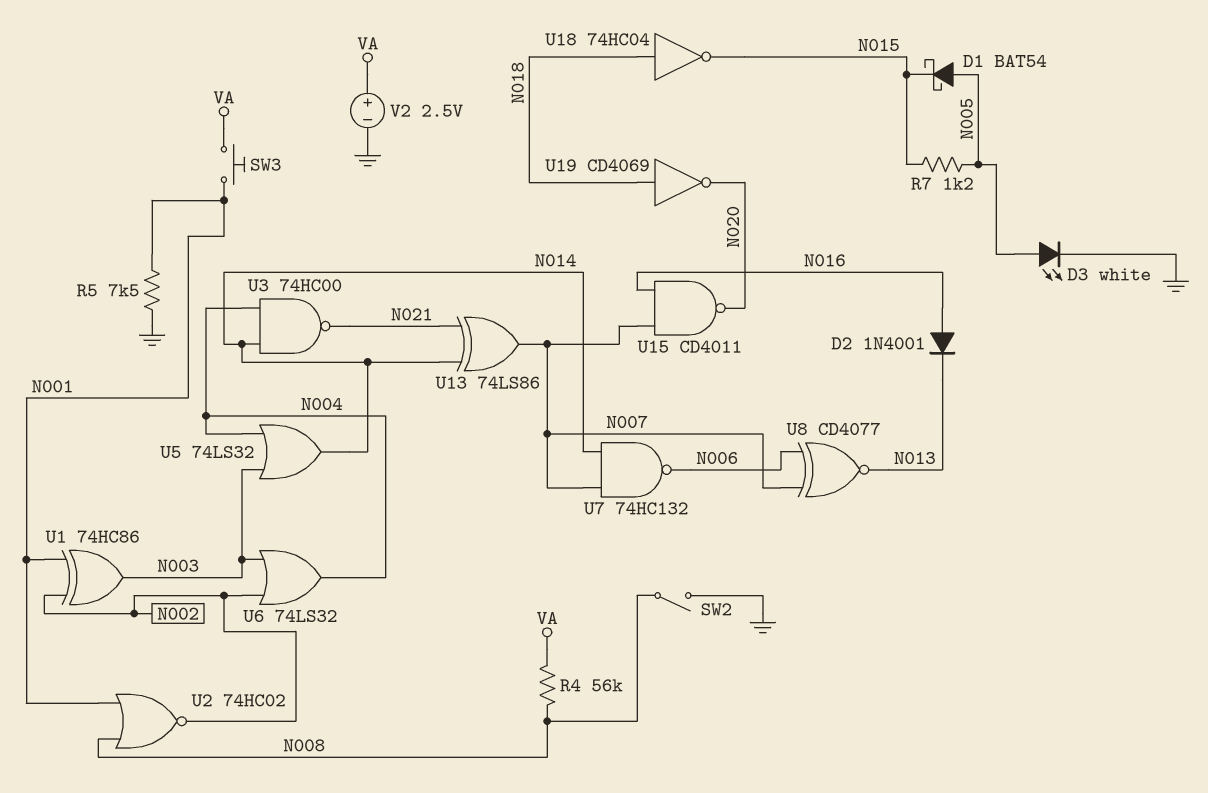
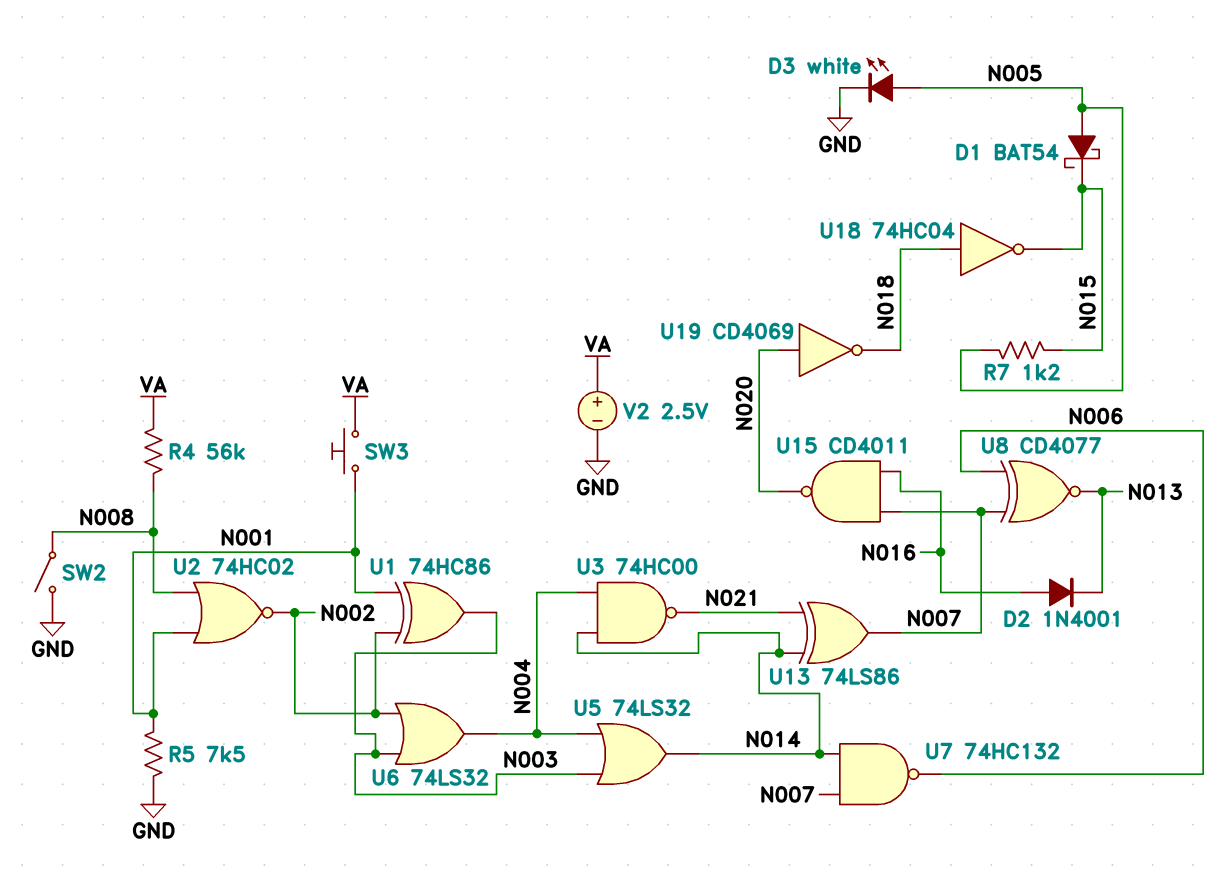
U19: NOT CD4069 (in N018, out N020) -> NOT CD4069 (in N020, out N018)

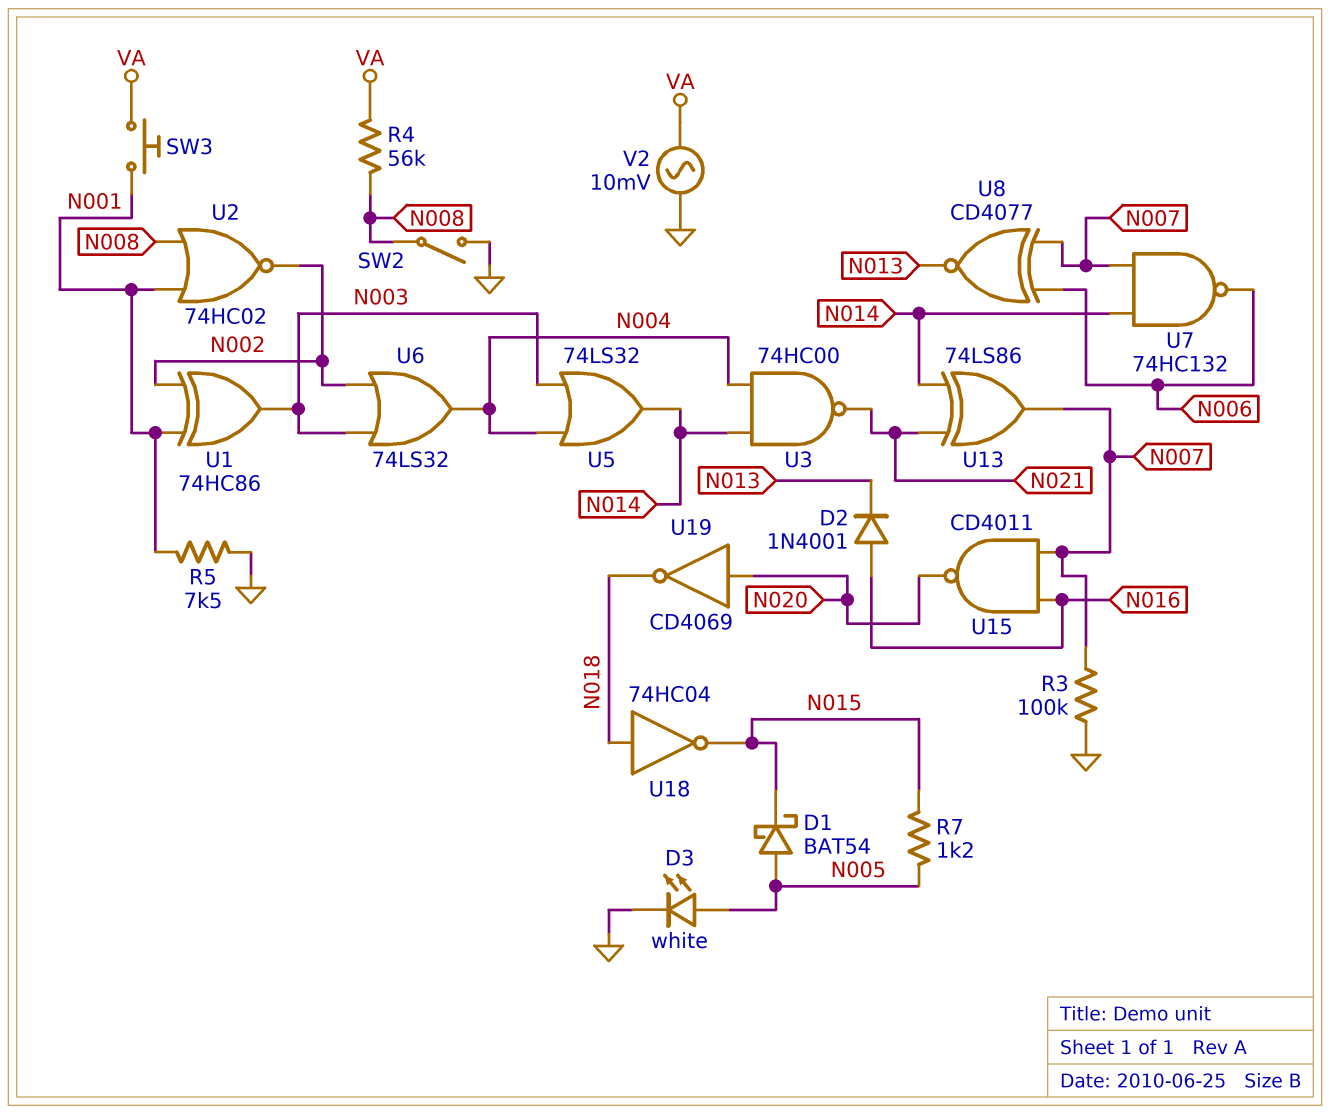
R3: none -> 100k (GND, N007)
V2: 2.5V (plus VA, minus GND) -> AC 10mV (GND, VA)

